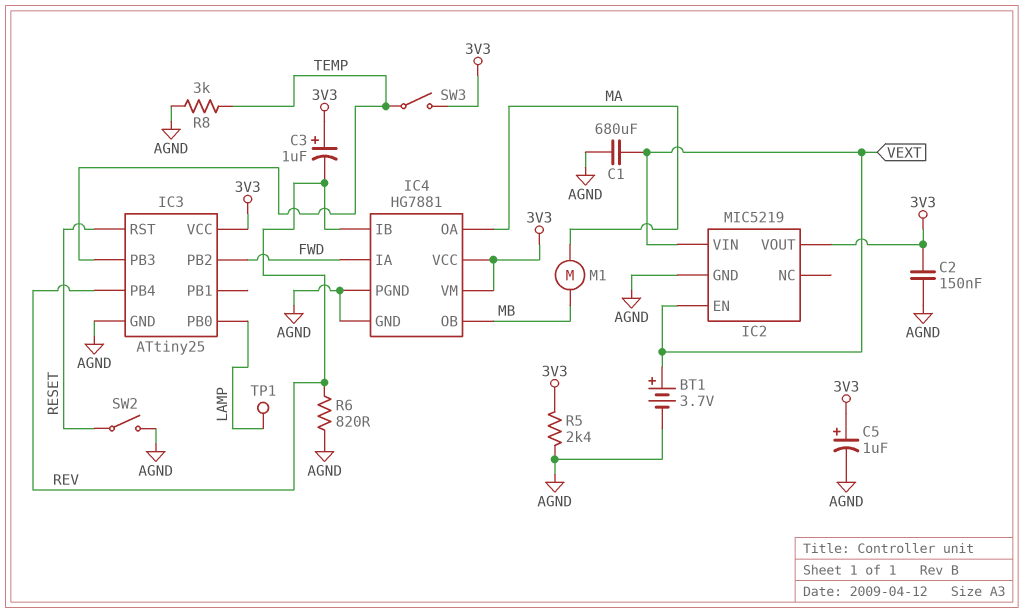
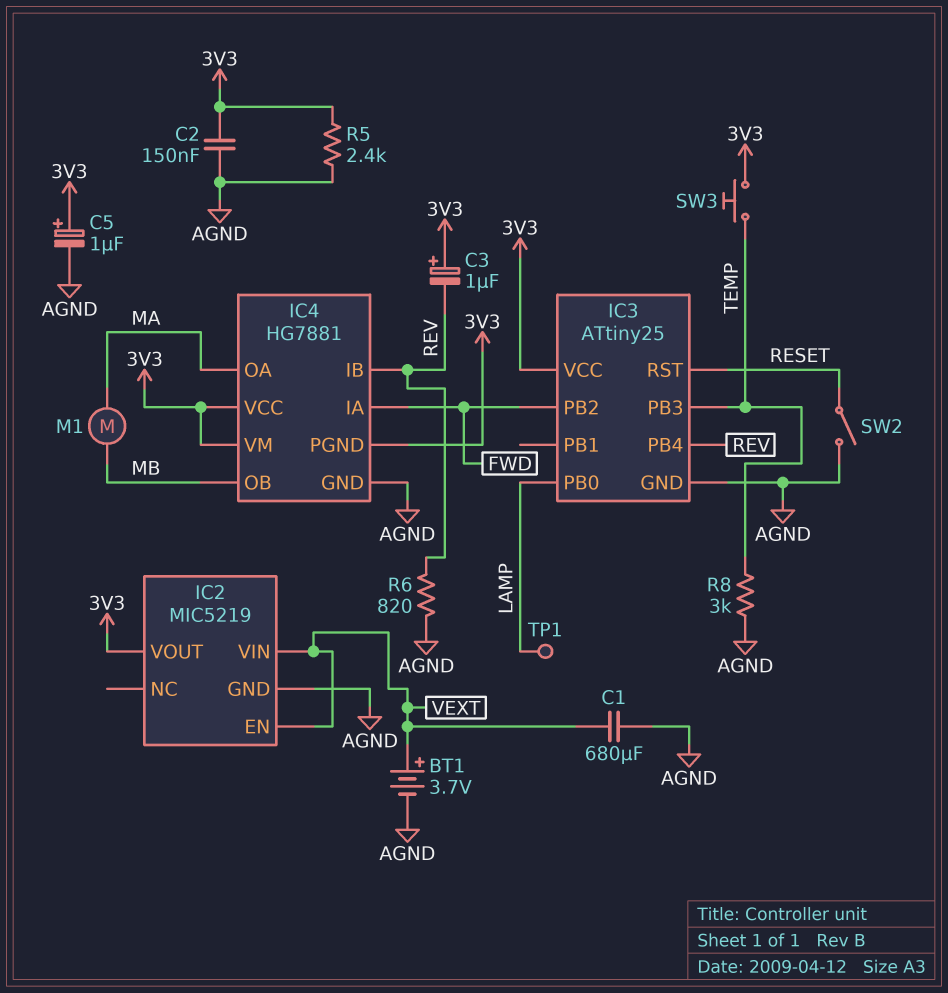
IC4 pin PGND: AGND -> 3V3
SW3: switch (3V3, TEMP) -> button (3V3, TEMP)

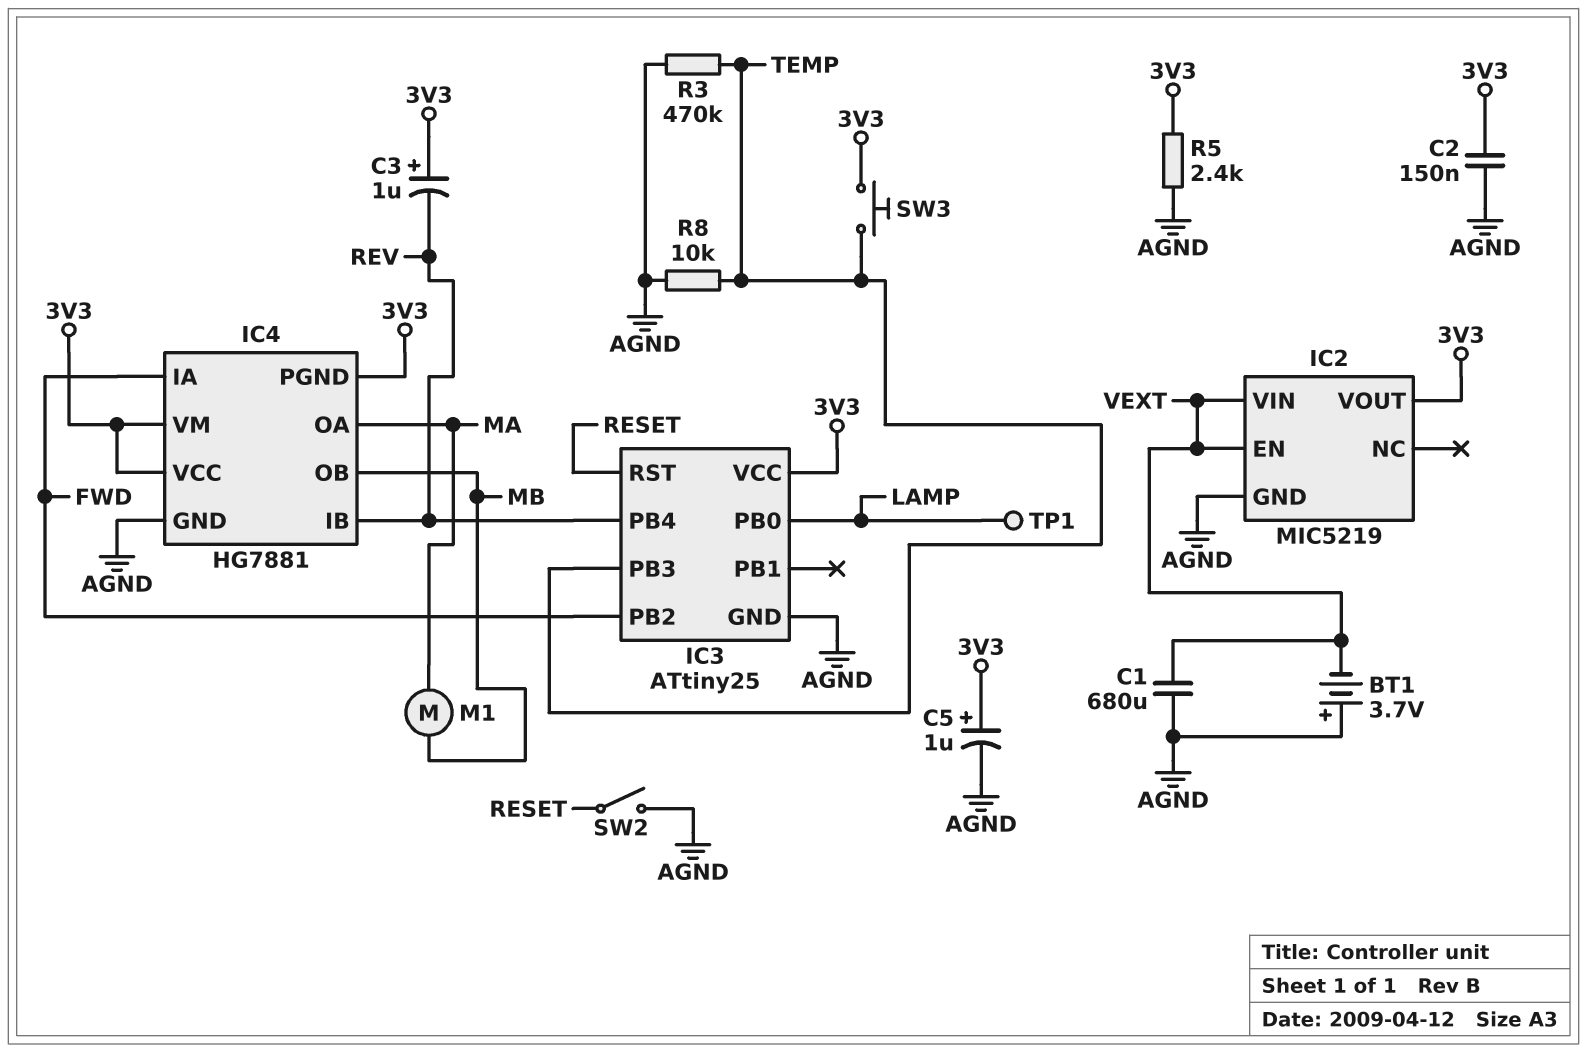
BT1: 3.7V (plus VEXT, minus AGND) -> 3.7V (plus AGND, minus VEXT)
R3: none -> 470k (AGND, TEMP)
R6: 820 (AGND, REV) -> none
R8: 3k (AGND, TEMP) -> 10k (AGND, TEMP)

